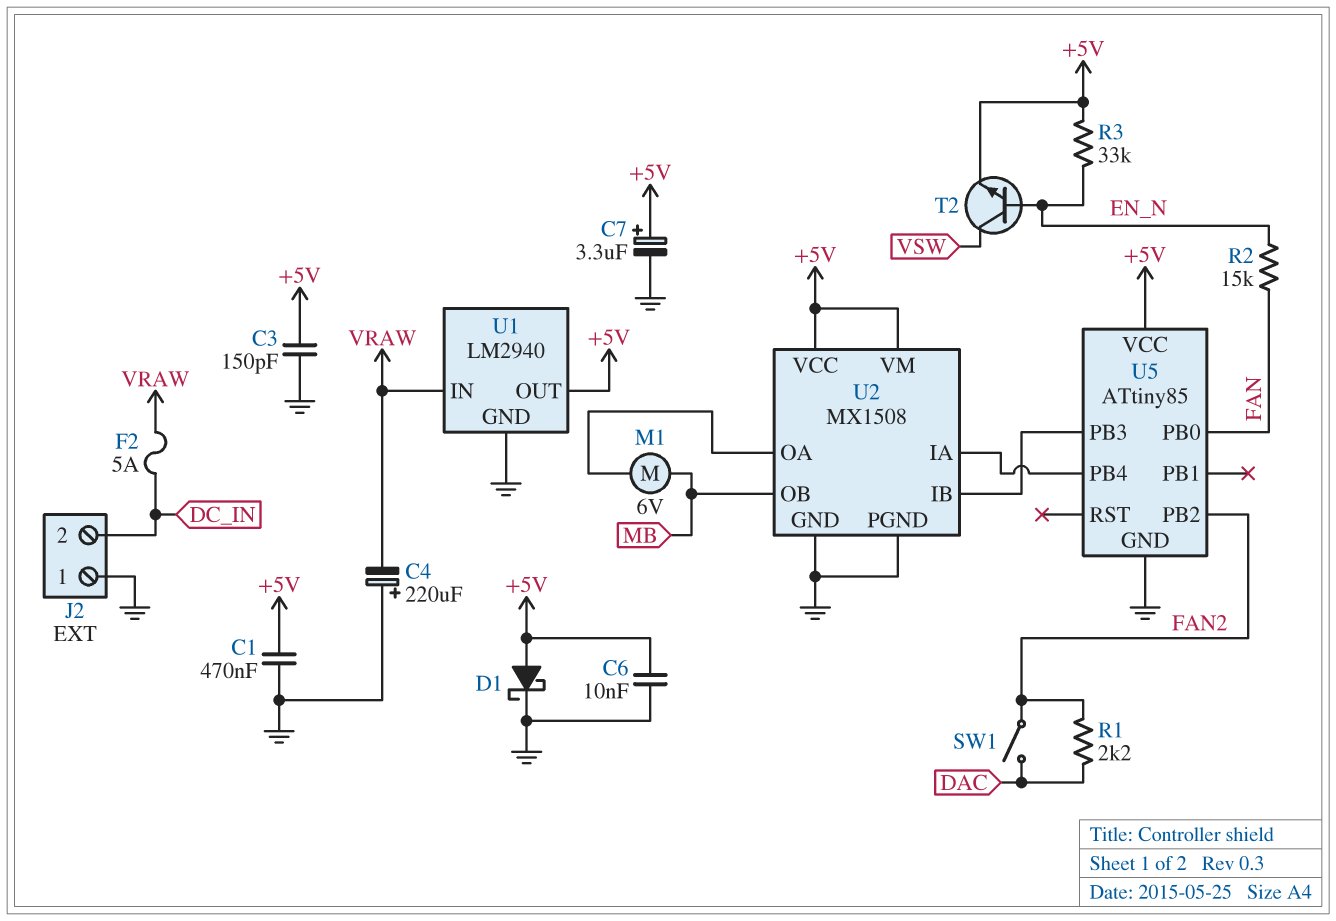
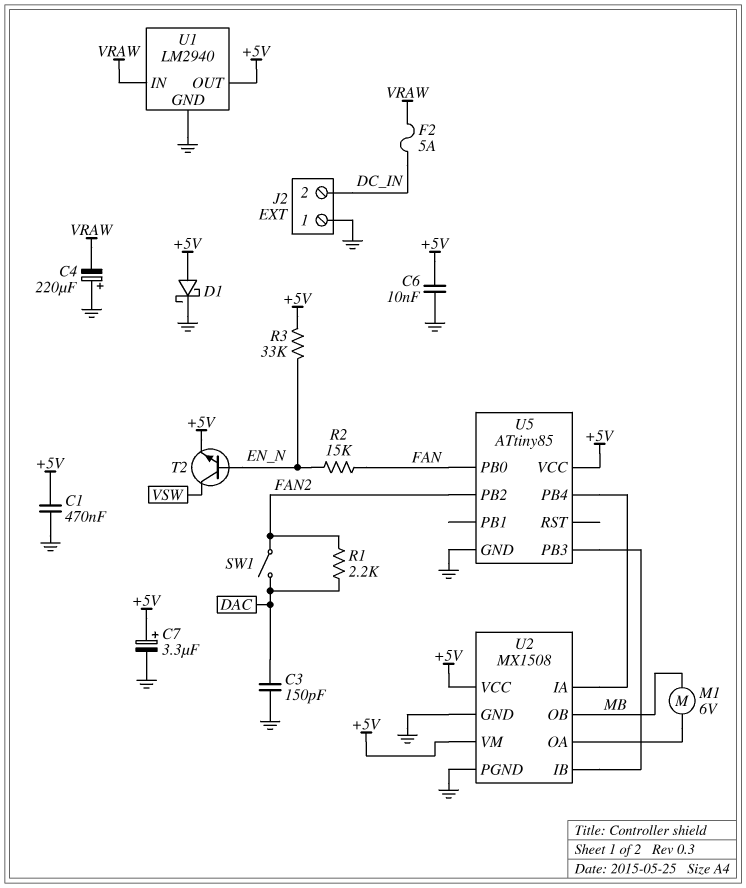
C3: 150pF (+5V, GND) -> 150pF (DAC, GND)

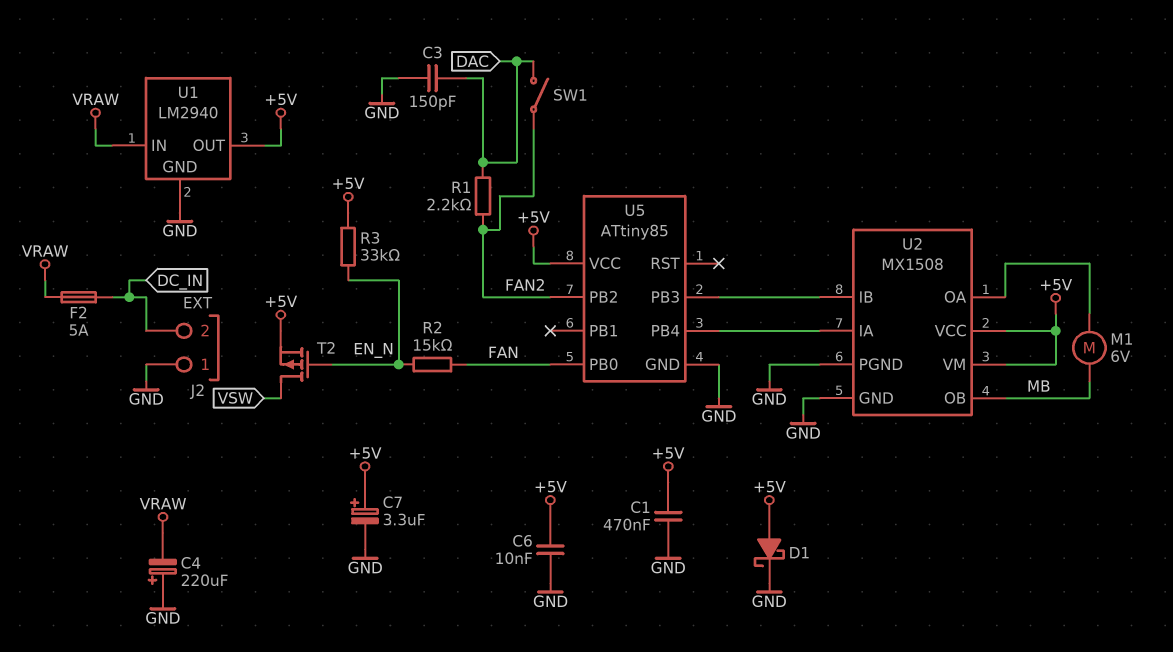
T2: NPN (B EN_N, C VSW, E +5V) -> PMOS (G EN_N, D VSW, S +5V)

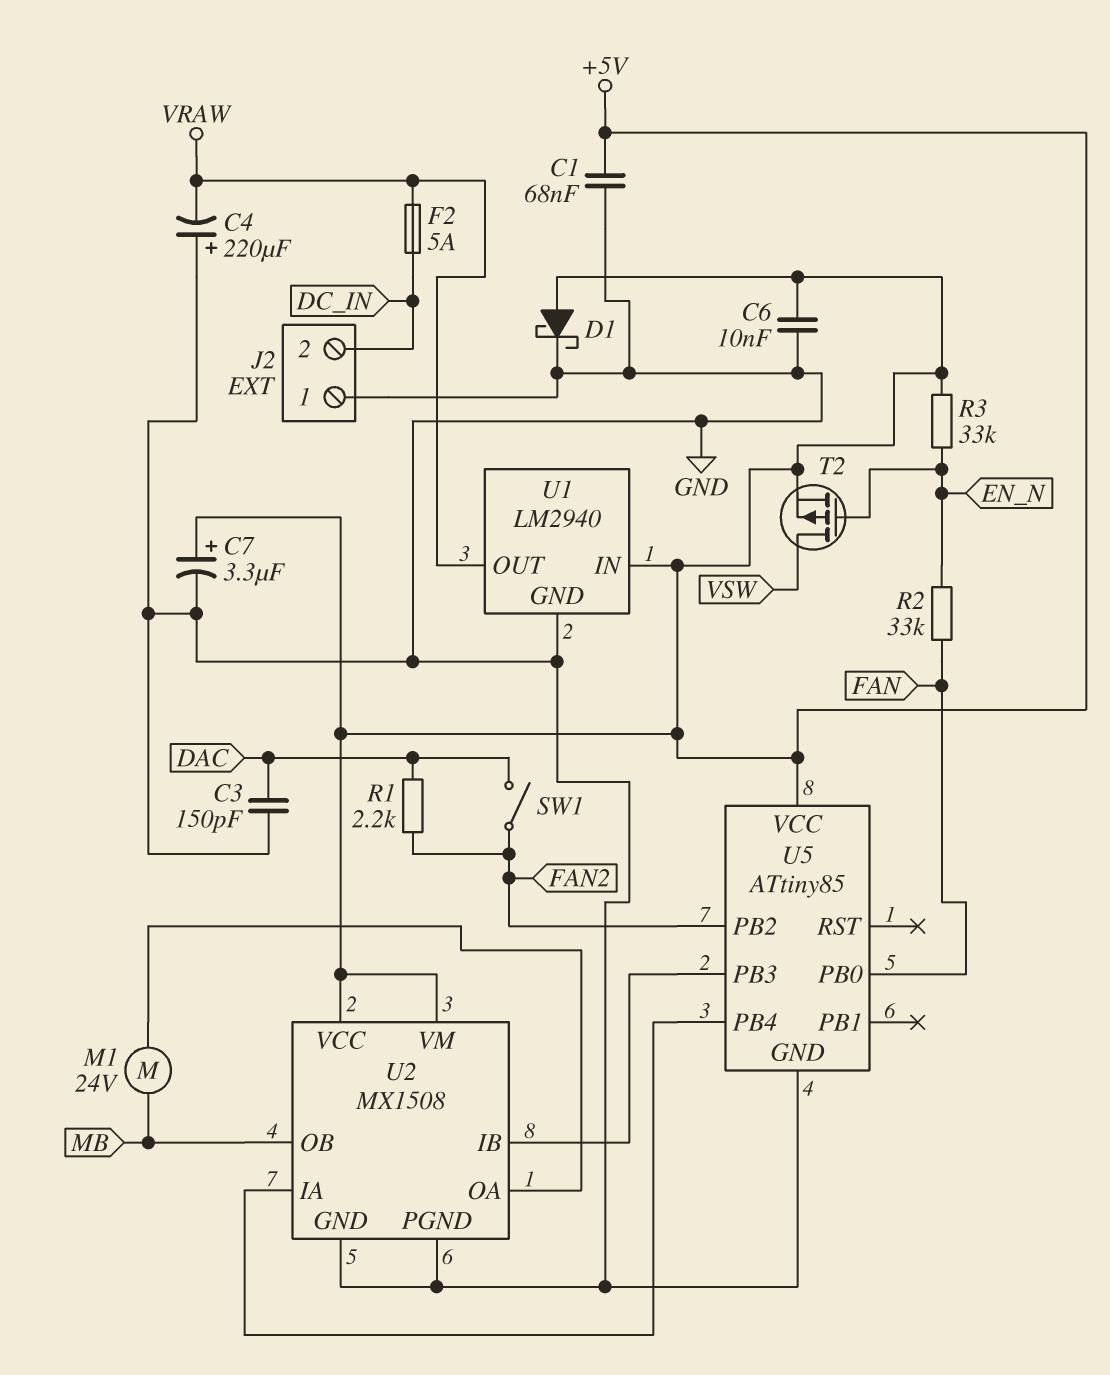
C1: 470nF (+5V, GND) -> 68nF (+5V, GND)
M1: motor 6V (MB, U2/OA) -> motor 24V (MB, U2/OA)
R2: 15k (EN_N, FAN) -> 33k (EN_N, FAN)
U1 pin IN: VRAW -> +5V
U1 pin OUT: +5V -> VRAW

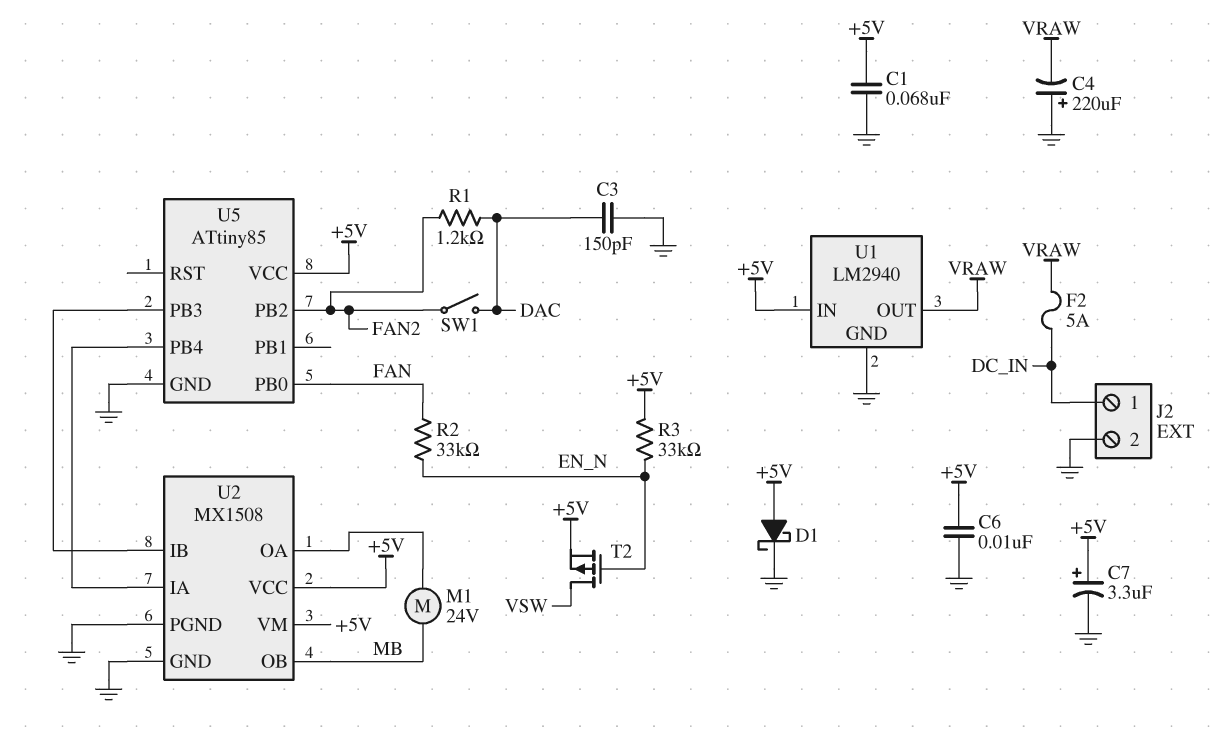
J2 pin 1: GND -> DC_IN
J2 pin 2: DC_IN -> GND
R1: 2.2k (DAC, FAN2) -> 1.2k (DAC, FAN2)

